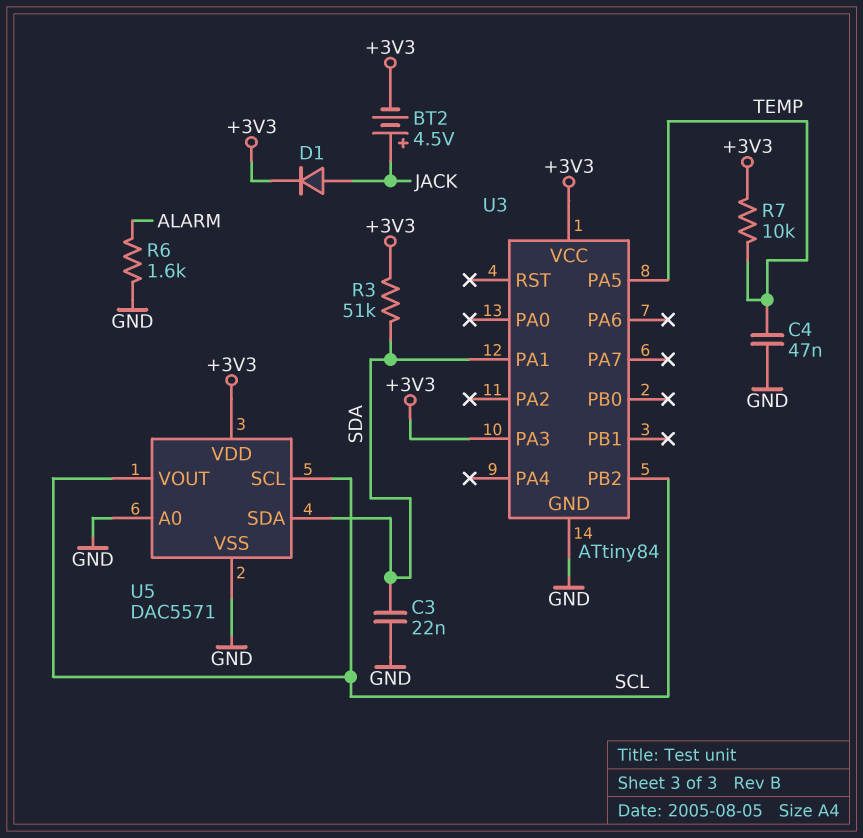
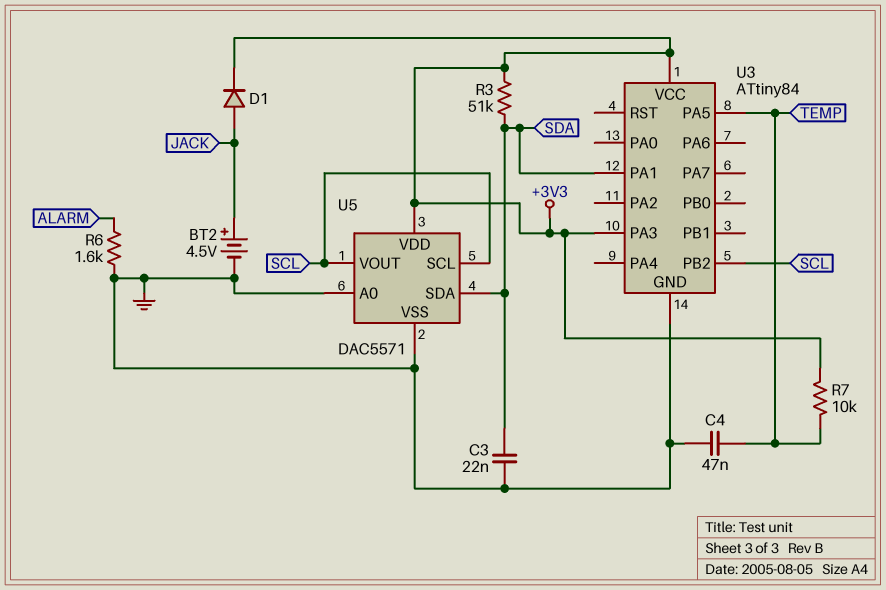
BT2: 4.5V (plus JACK, minus +3V3) -> 4.5V (plus JACK, minus GND)

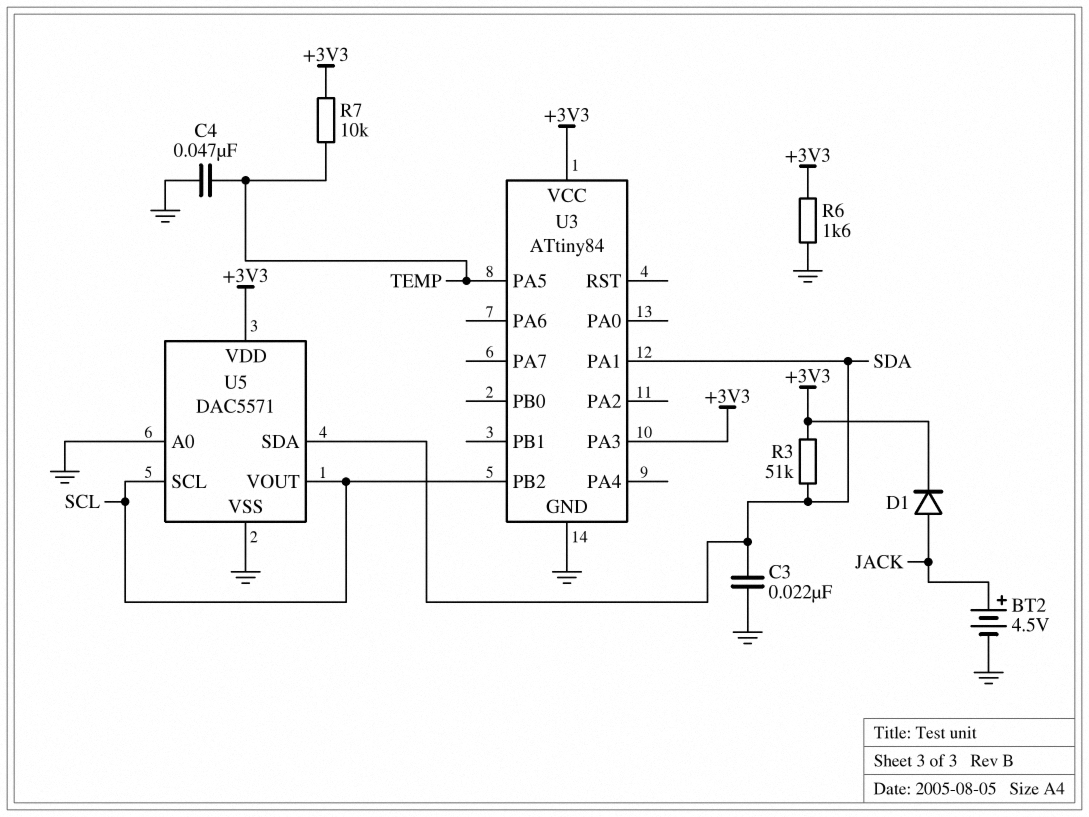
R6: 1.6k (ALARM, GND) -> 1.6k (+3V3, GND)

